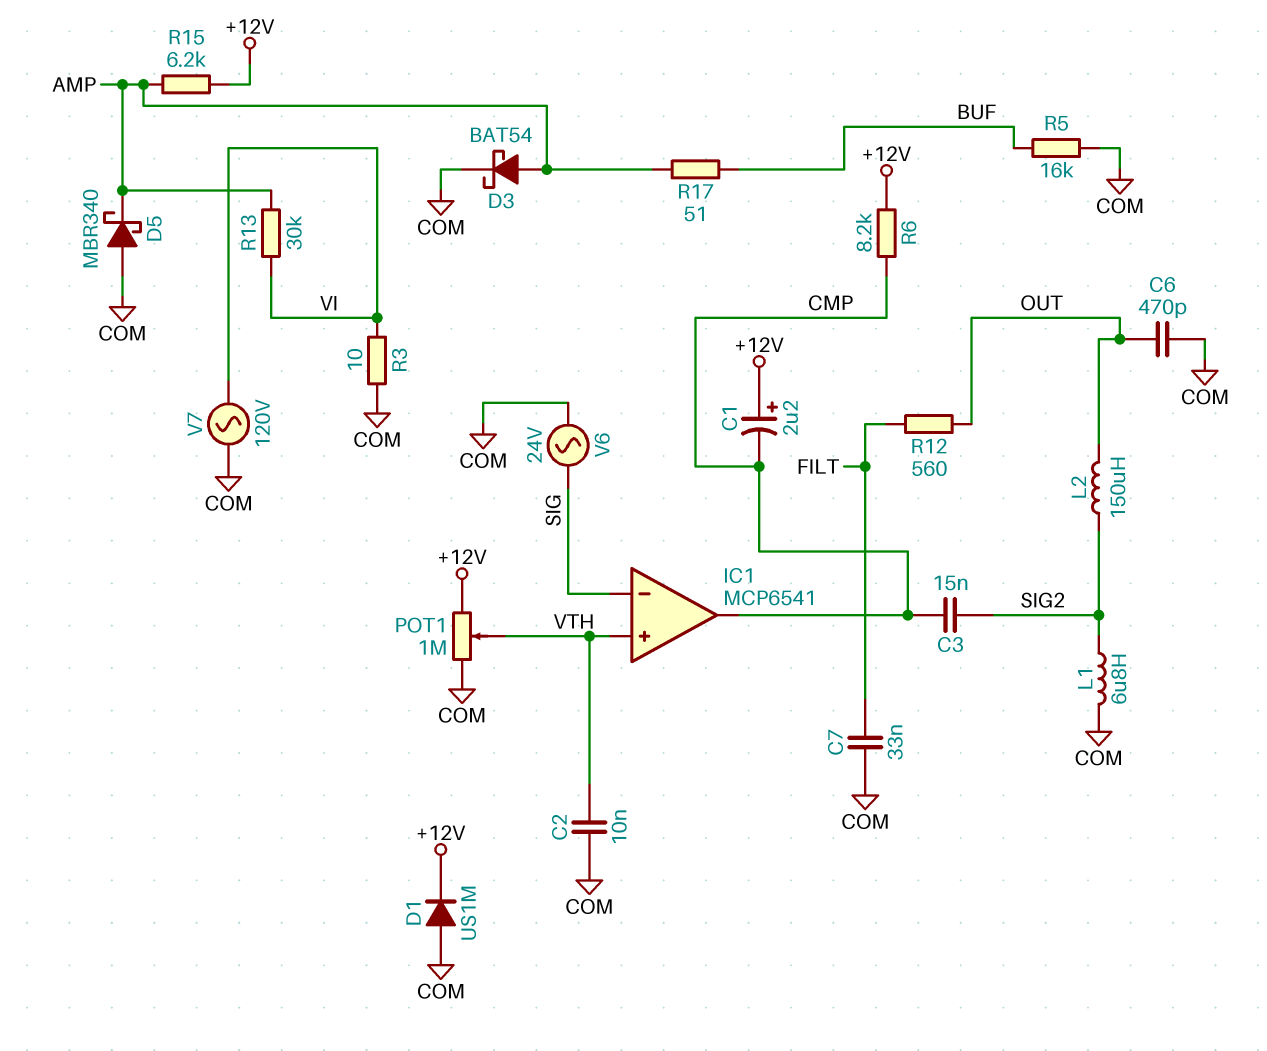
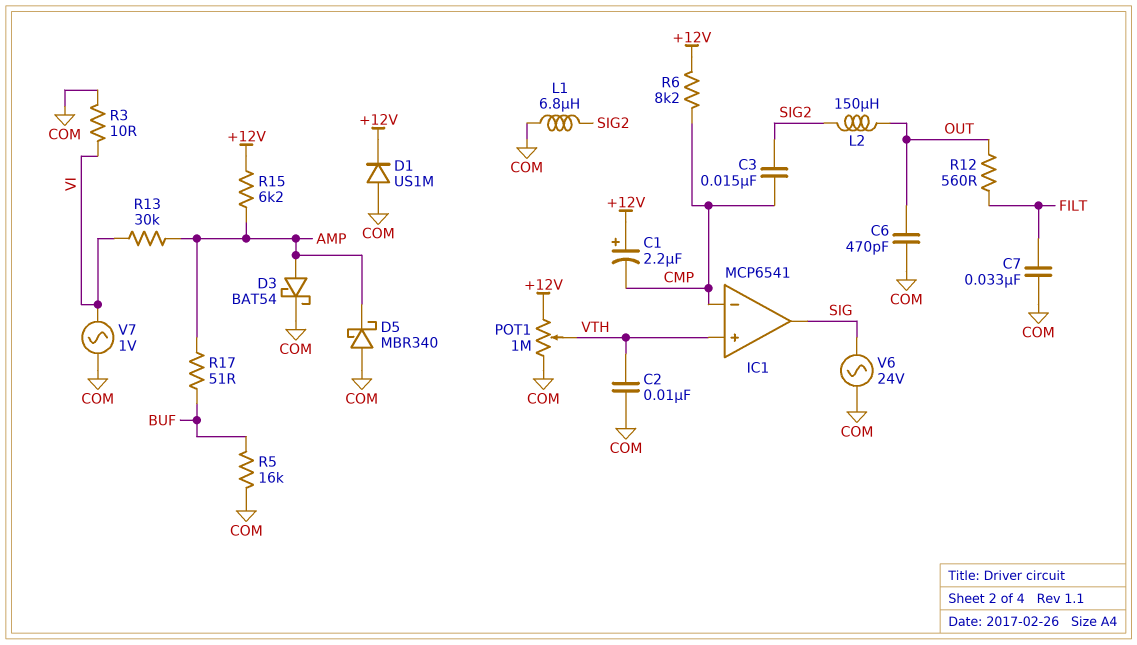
IC1 pin in-: SIG -> CMP
IC1 pin out: CMP -> SIG
V7: AC 120V (COM, VI) -> AC 1V (COM, VI)

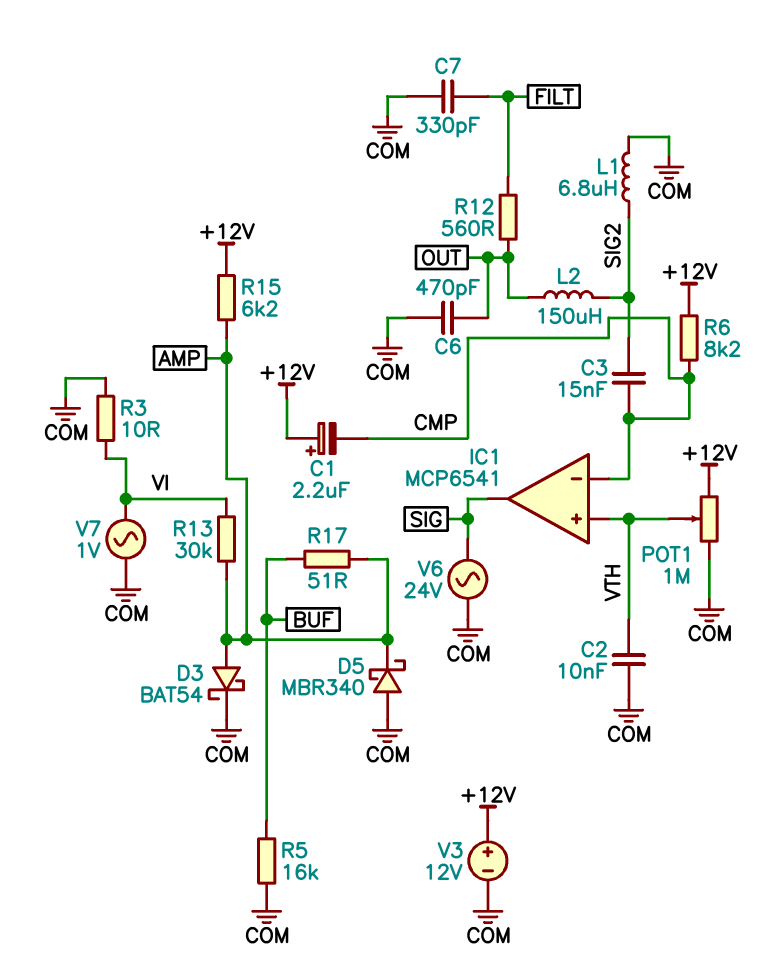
C7: 33nF (COM, FILT) -> 330pF (COM, FILT)
D1: diode US1M (A COM, K +12V) -> none
V3: none -> 12V (plus +12V, minus COM)

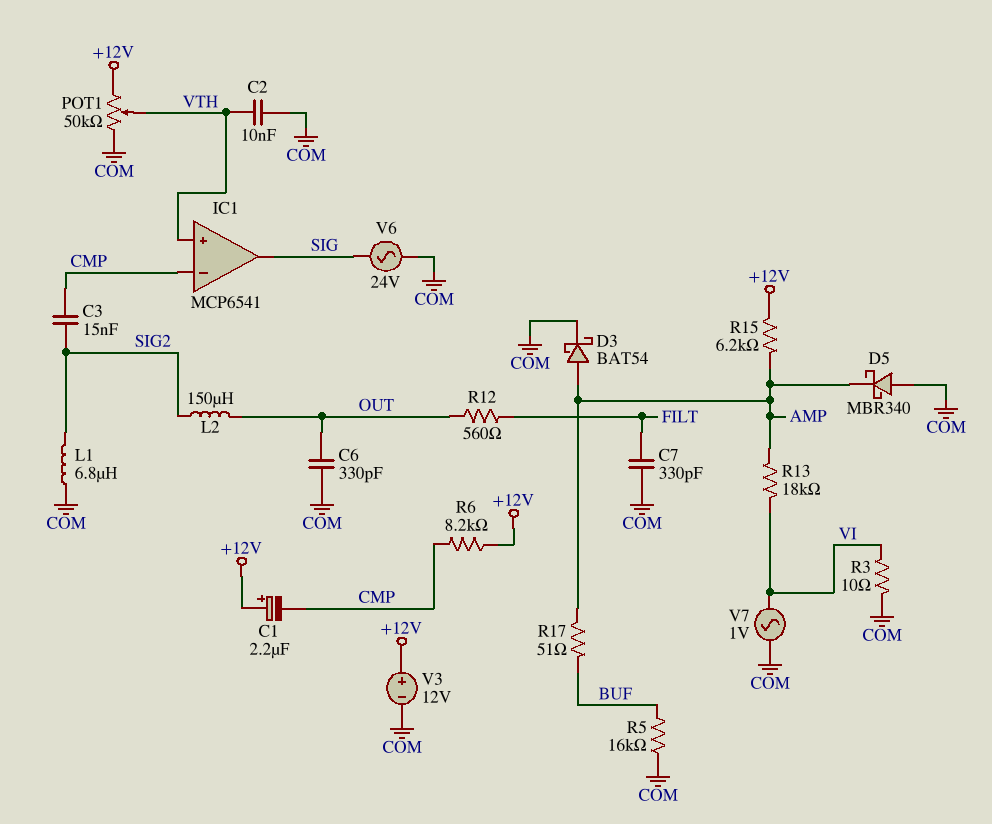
C6: 470pF (COM, OUT) -> 330pF (COM, OUT)
POT1: 1M (+12V, COM, wiper VTH) -> 50k (+12V, COM, wiper VTH)
R13: 30k (AMP, VI) -> 18k (AMP, VI)

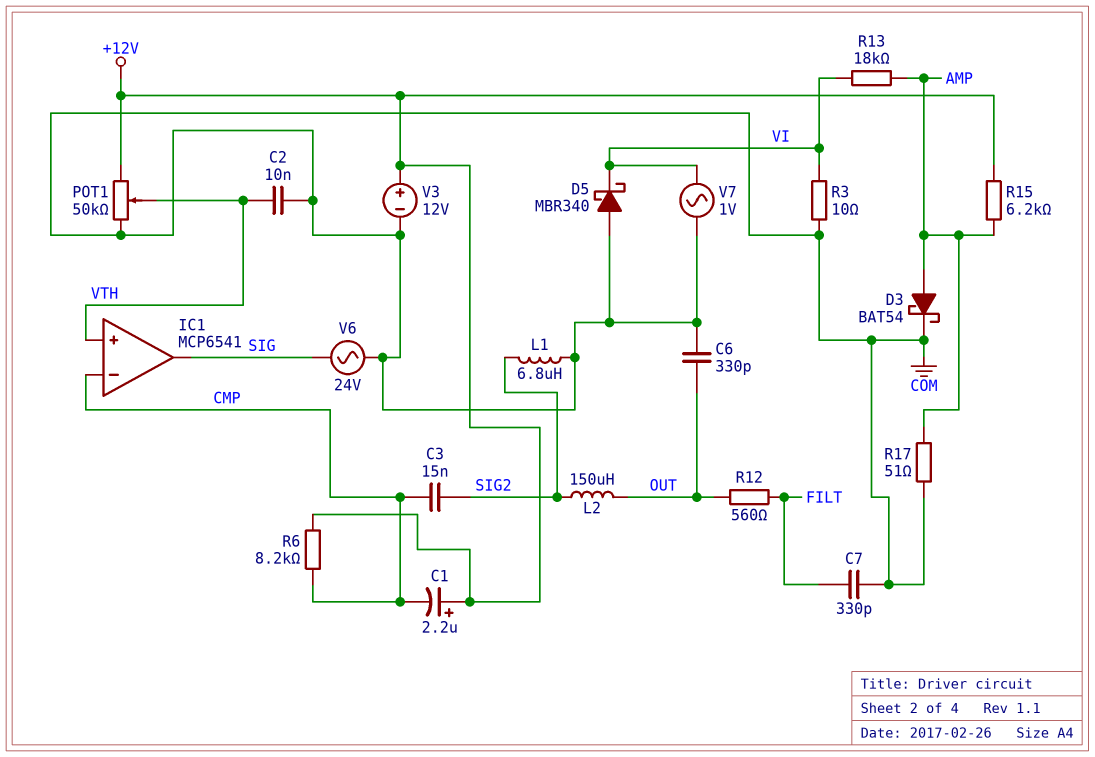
D5: schottky MBR340 (A COM, K AMP) -> schottky MBR340 (A COM, K VI)
R5: 16k (BUF, COM) -> none
R17: 51 (AMP, BUF) -> 51 (AMP, COM)

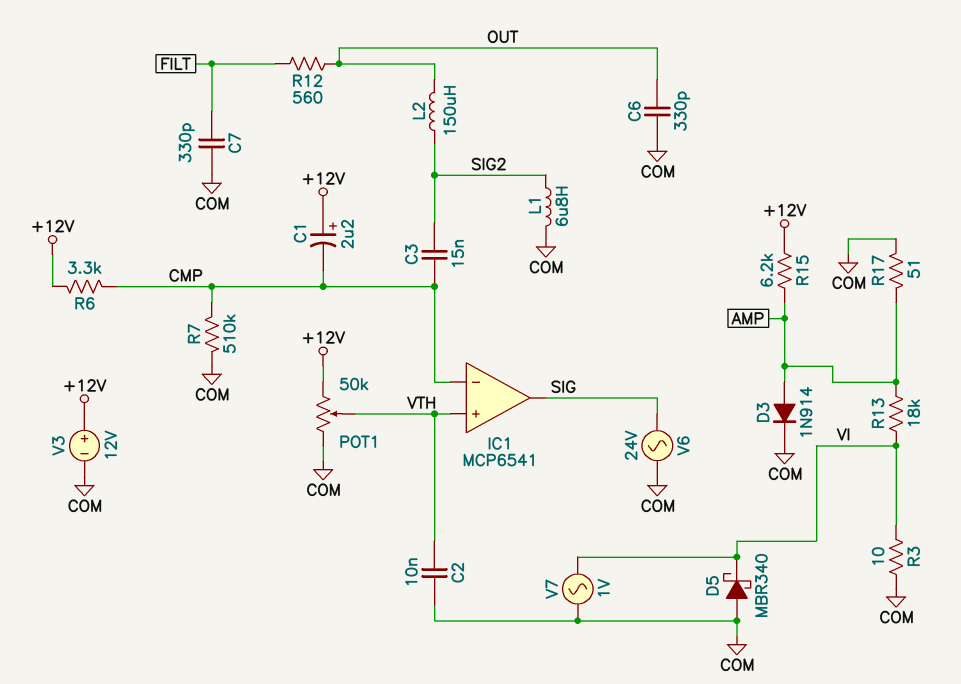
D3: schottky BAT54 (A AMP, K COM) -> diode 1N914 (A AMP, K COM)
R6: 8.2k (+12V, CMP) -> 3.3k (+12V, CMP)
R7: none -> 510k (CMP, COM)

